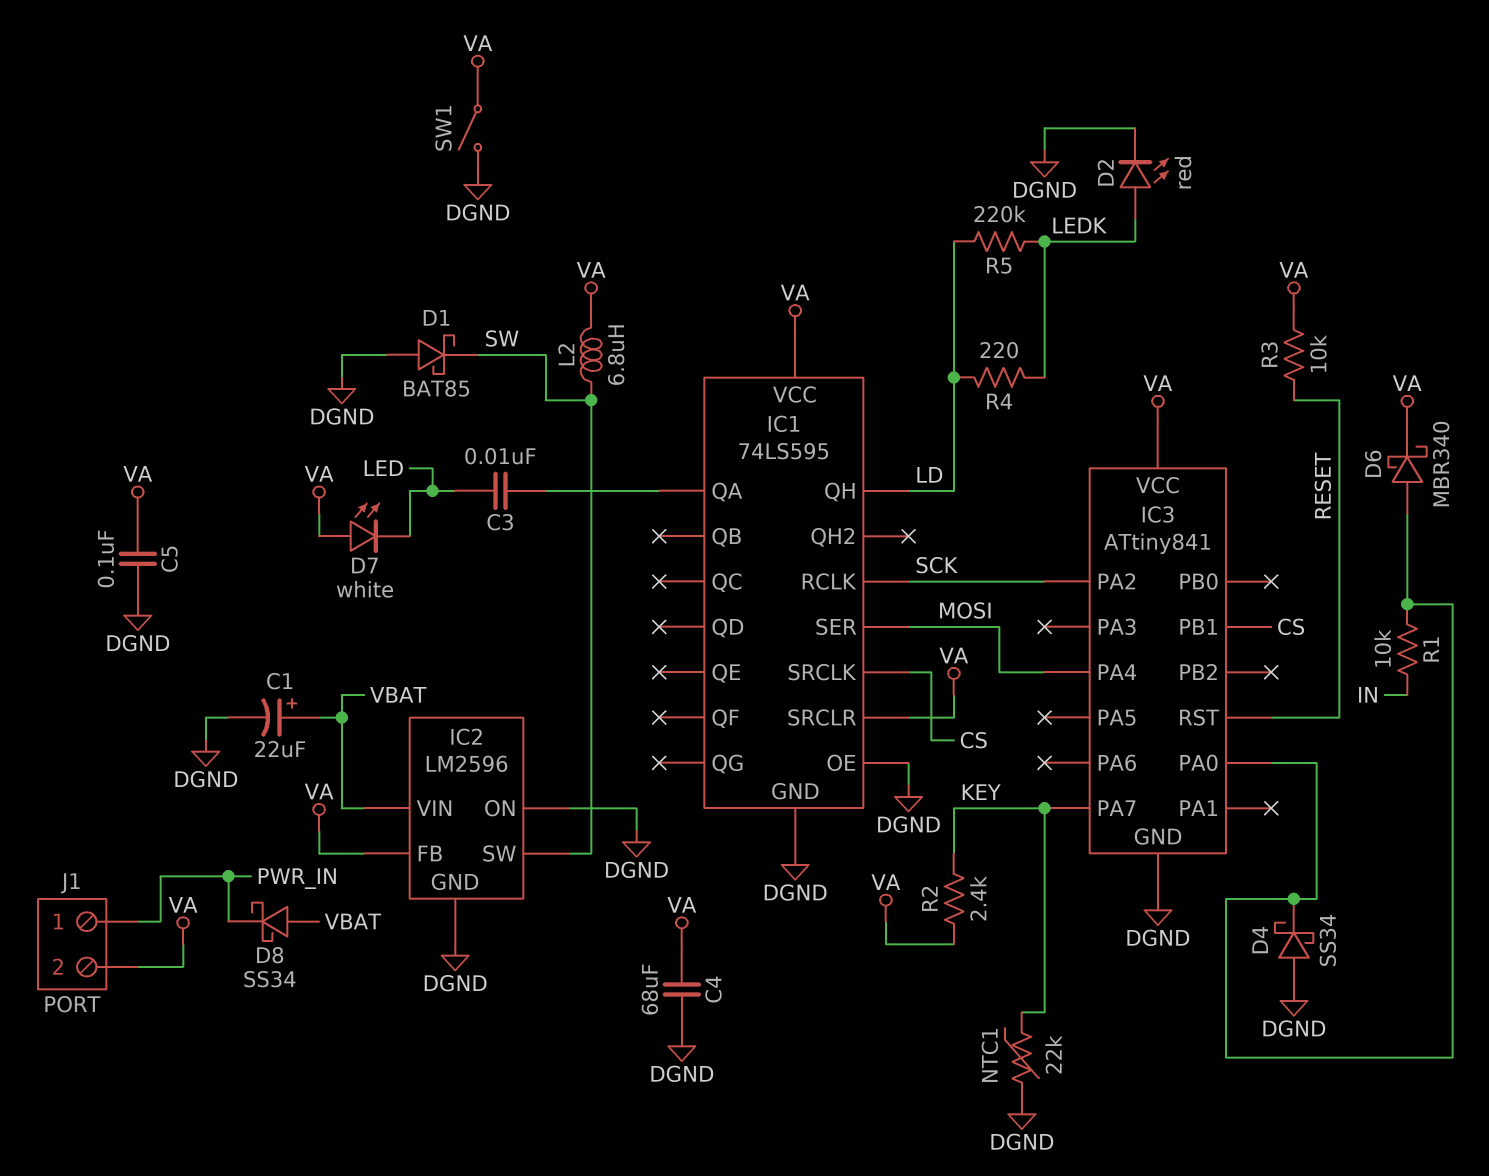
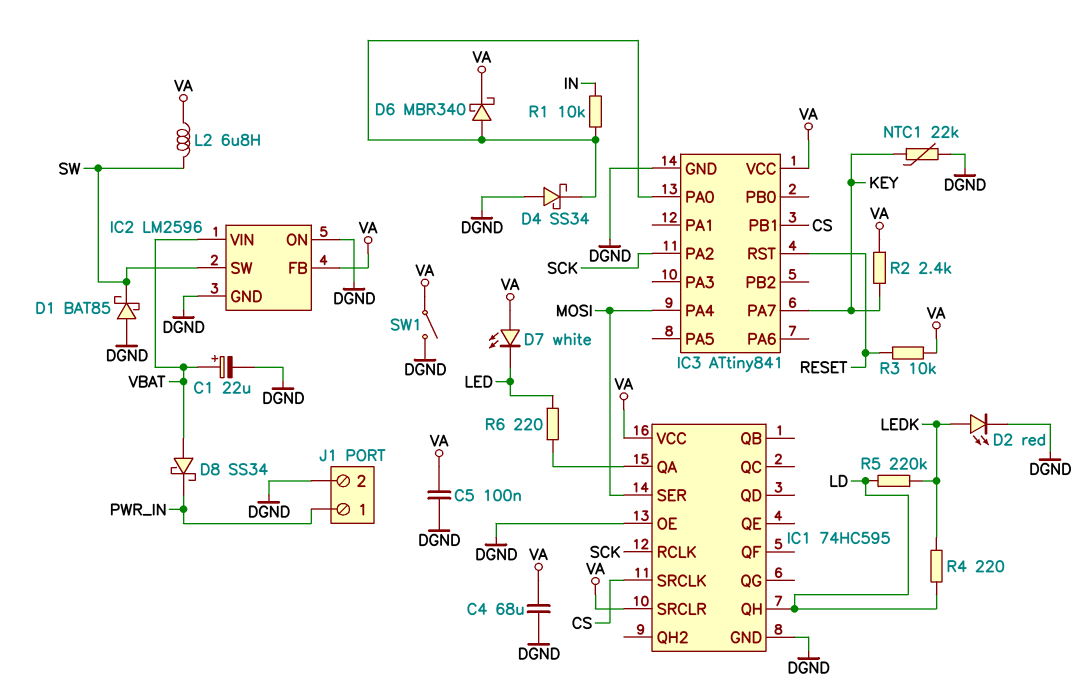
C3: 10nF (IC1/QA, LED) -> none
IC1: 74LS595 -> 74HC595
J1 pin 2: VA -> DGND
R6: none -> 220 (IC1/QA, LED)

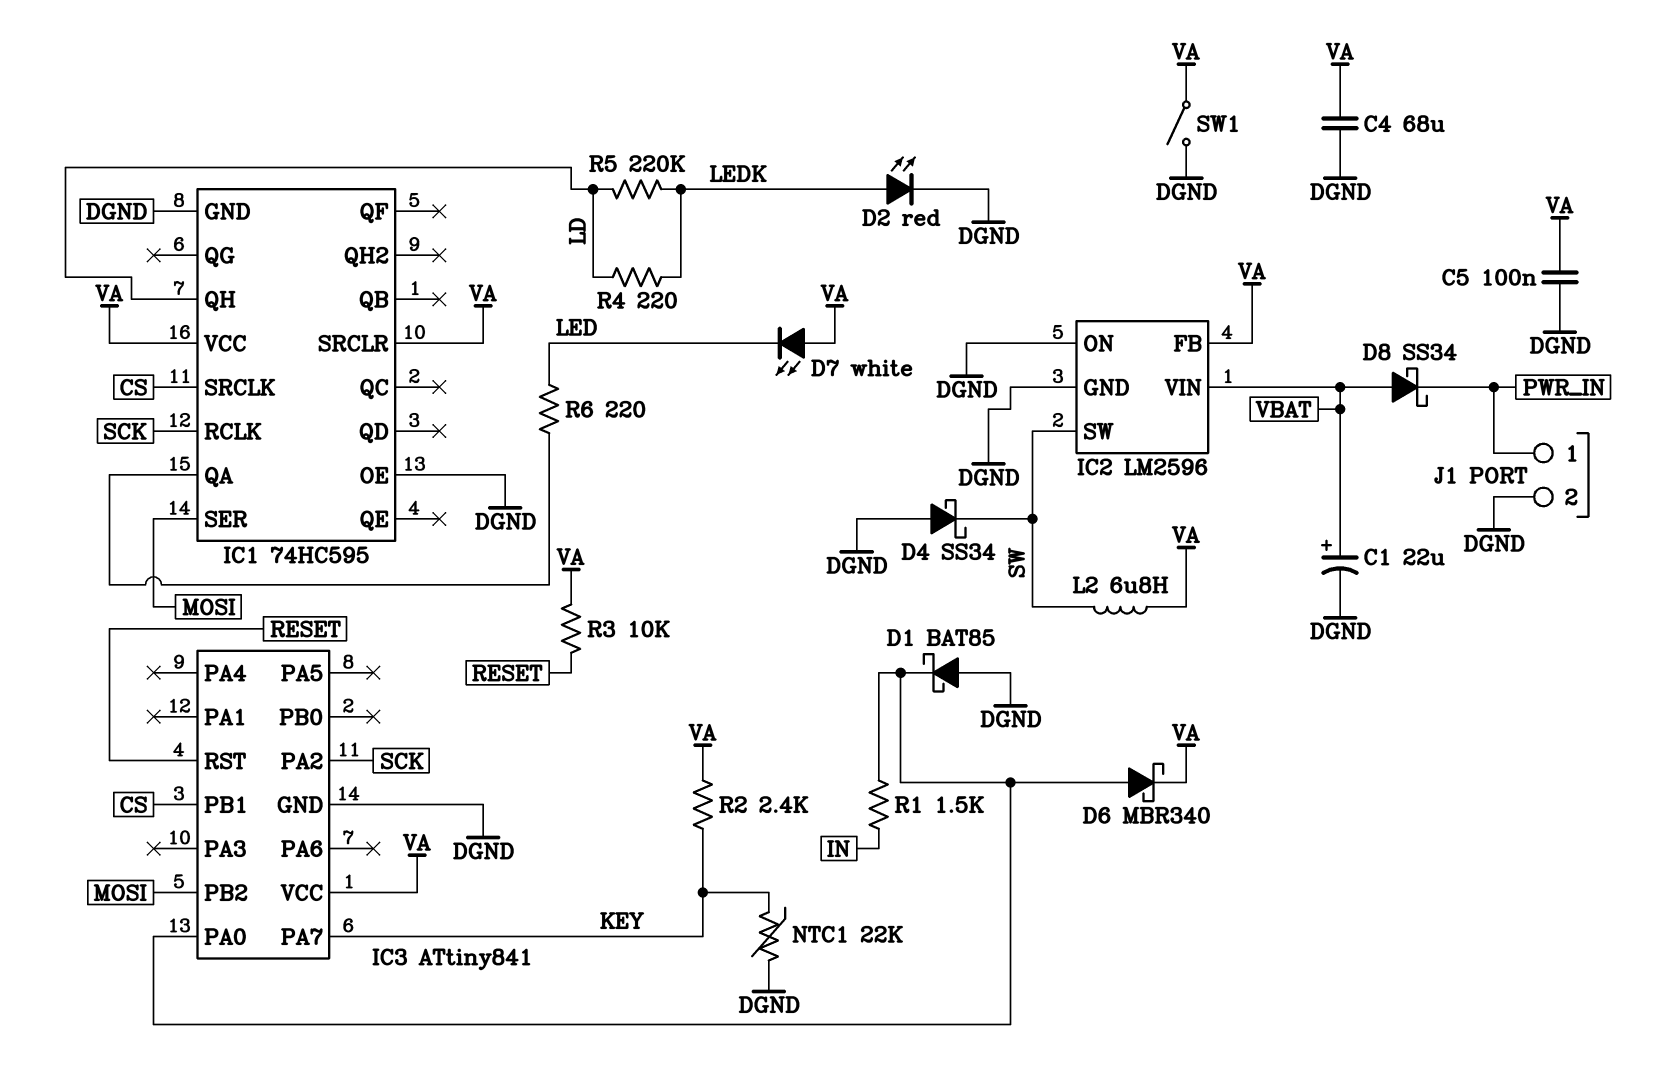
D1: schottky BAT85 (A DGND, K SW) -> schottky BAT85 (A DGND, K IC3/PA0)
D4: schottky SS34 (A DGND, K IC3/PA0) -> schottky SS34 (A DGND, K SW)
IC3 pin PA4: MOSI -> none
IC3 pin PB2: none -> MOSI
R1: 10k (IC3/PA0, IN) -> 1.5k (IC3/PA0, IN)

